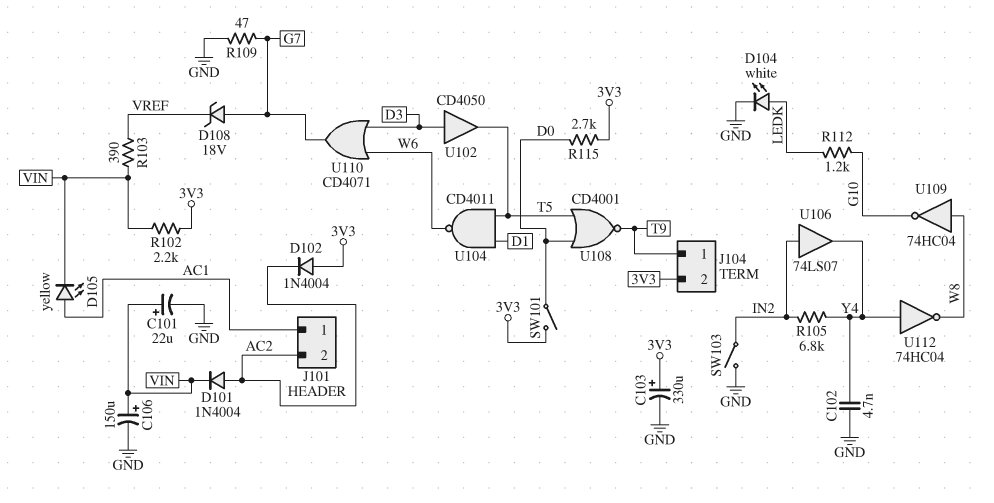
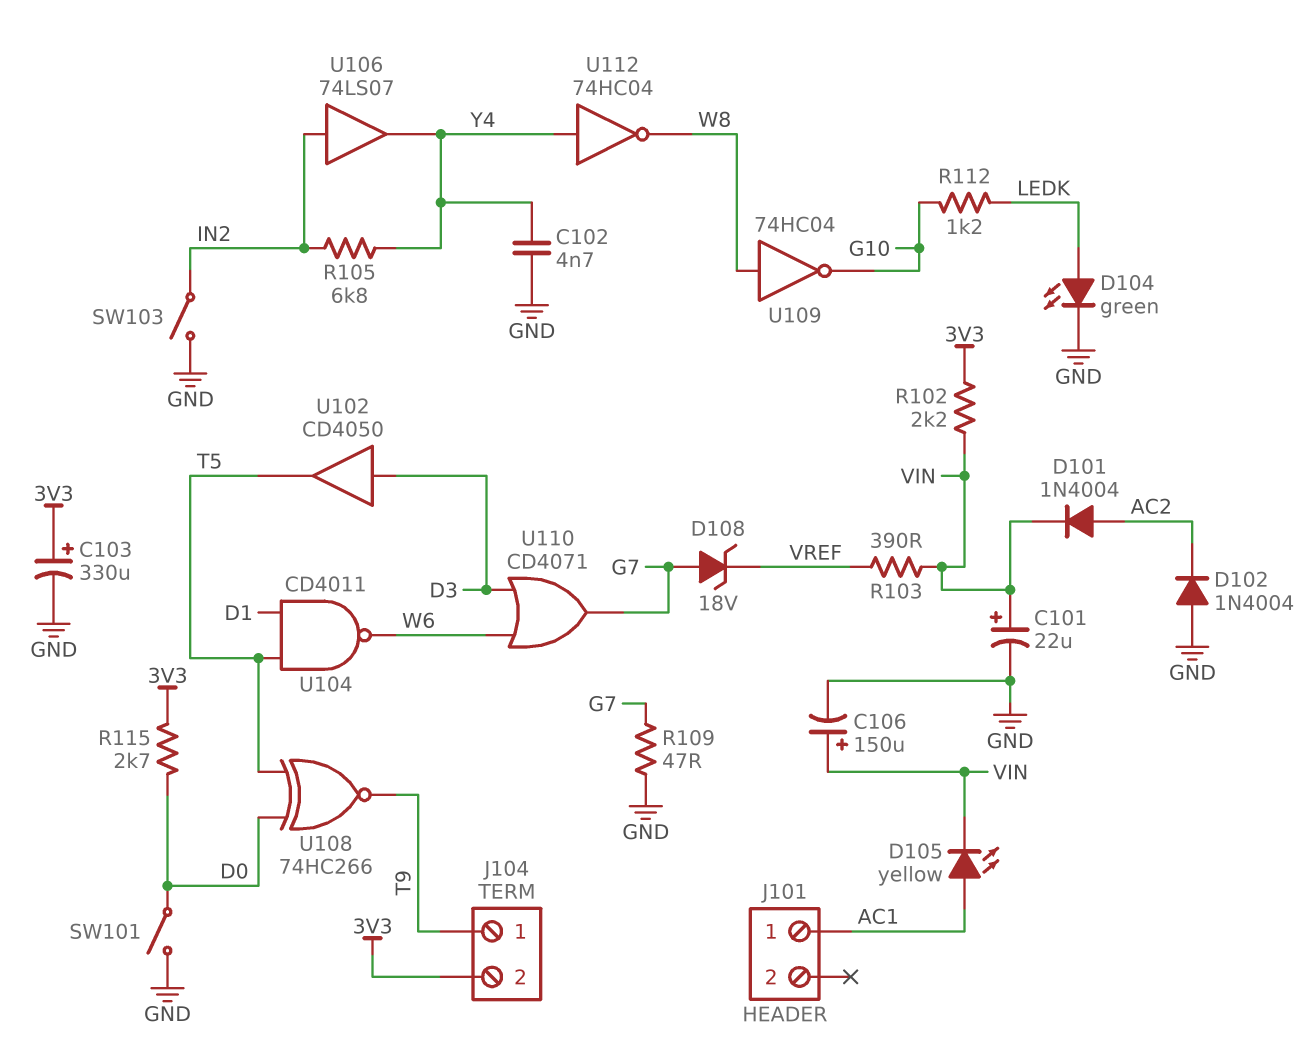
D102: diode 1N4004 (A 3V3, K AC2) -> diode 1N4004 (A GND, K AC2)
D104: LED white (A LEDK, K GND) -> LED green (A LEDK, K GND)
J101 pin 2: AC2 -> none
SW101: switch (3V3, D0) -> switch (D0, GND)
U108: NOR CD4001 (in D0, in T5, out T9) -> XNOR 74HC266 (in D0, in T5, out T9)

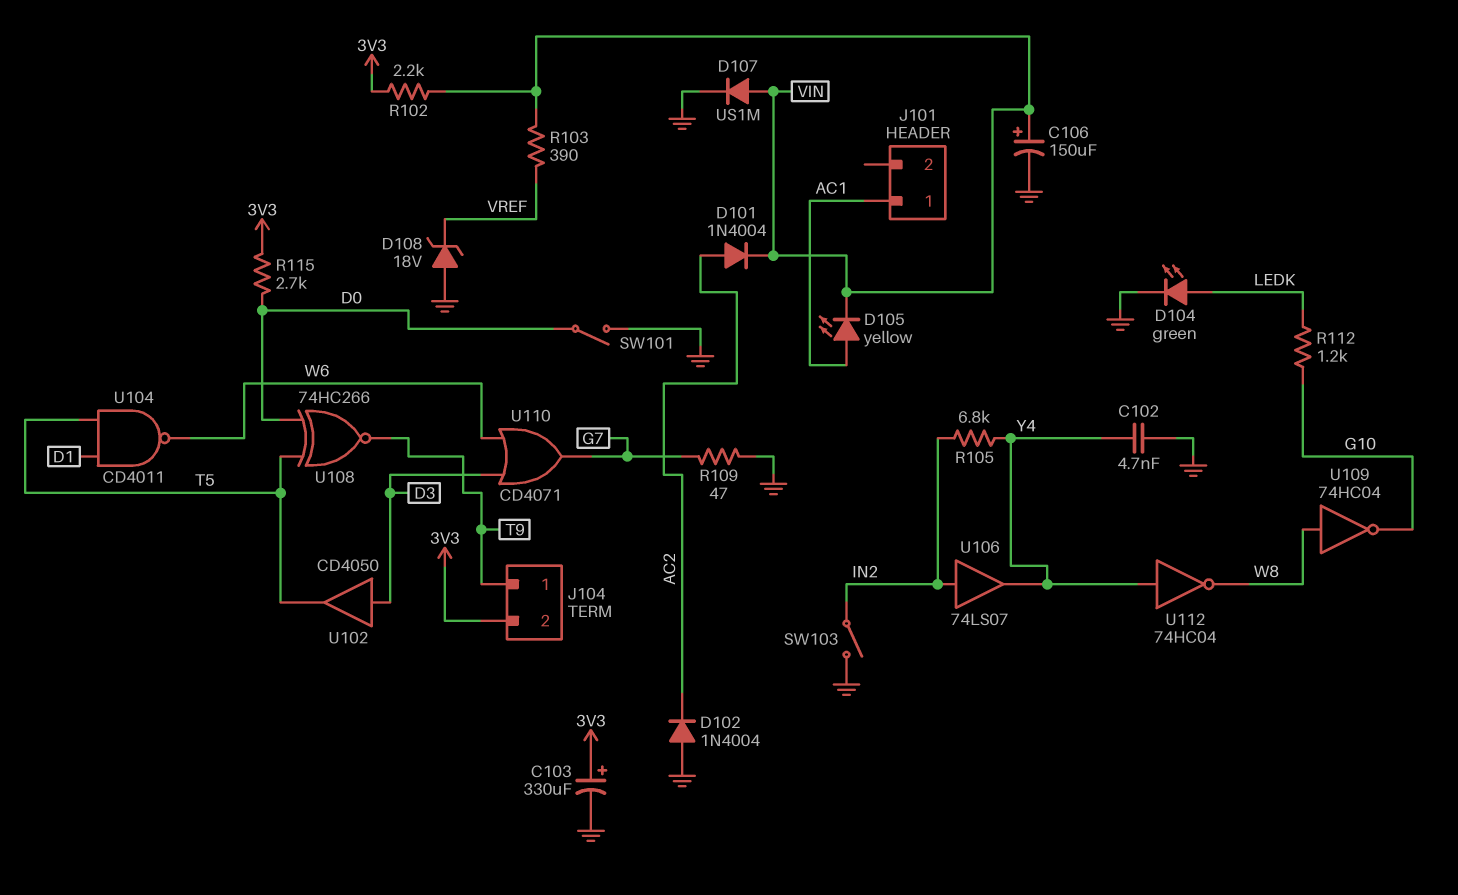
C101: 22uF (plus VIN, minus GND) -> none
D107: none -> diode US1M (A VIN, K GND)
D108: zener 18V (A G7, K VREF) -> zener 18V (A GND, K VREF)

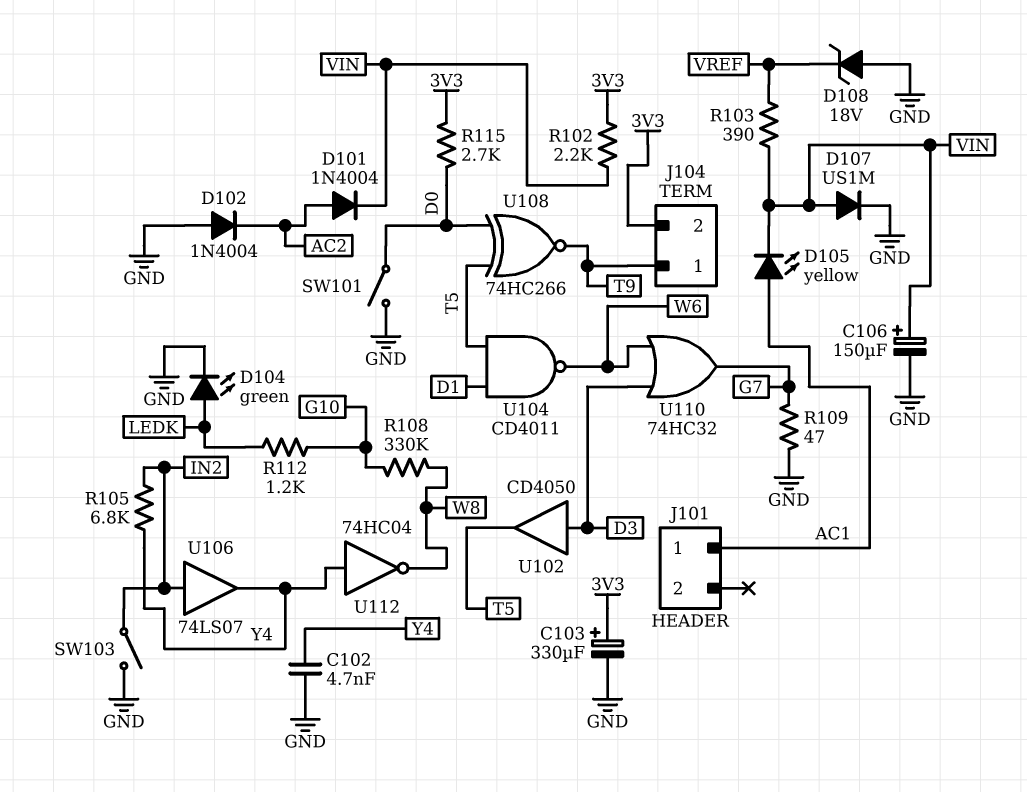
R108: none -> 330k (G10, W8)
U109: NOT 74HC04 (in W8, out G10) -> none
U110: OR CD4071 (in D3, in W6, out G7) -> OR 74HC32 (in D3, in W6, out G7)

